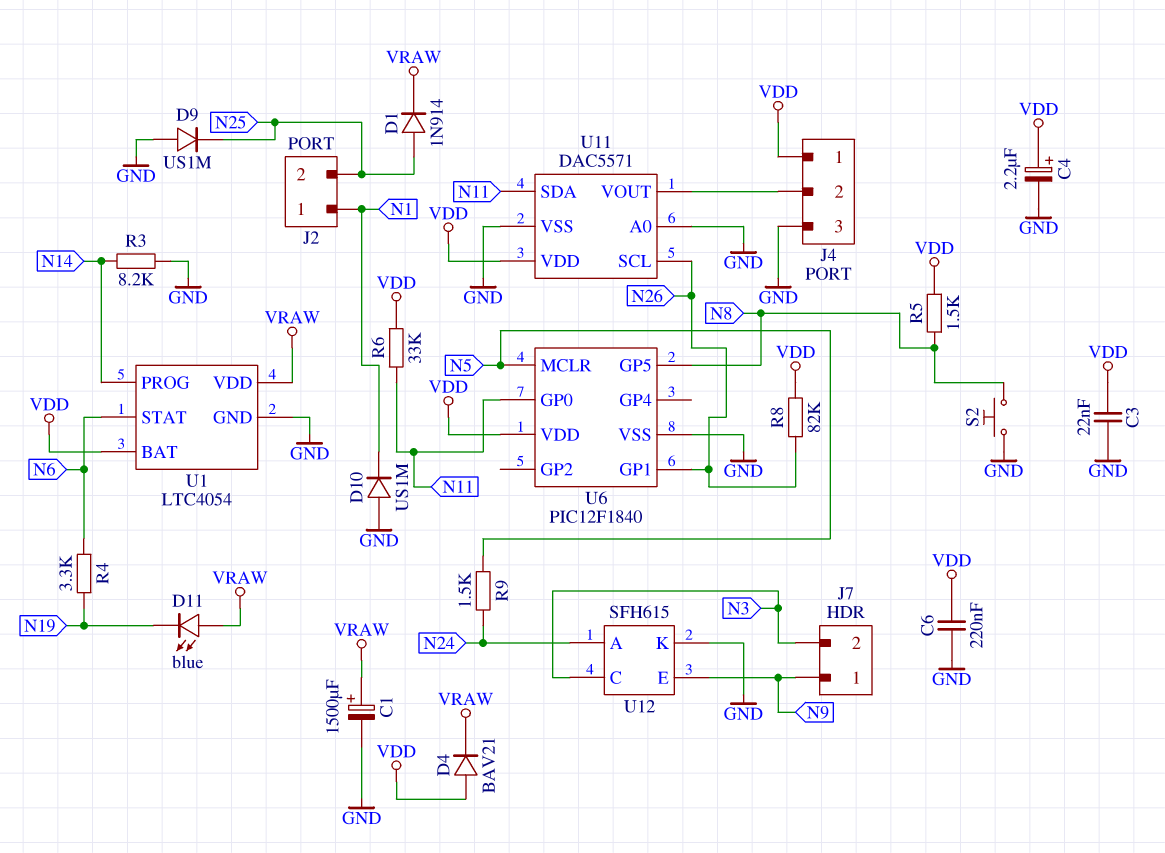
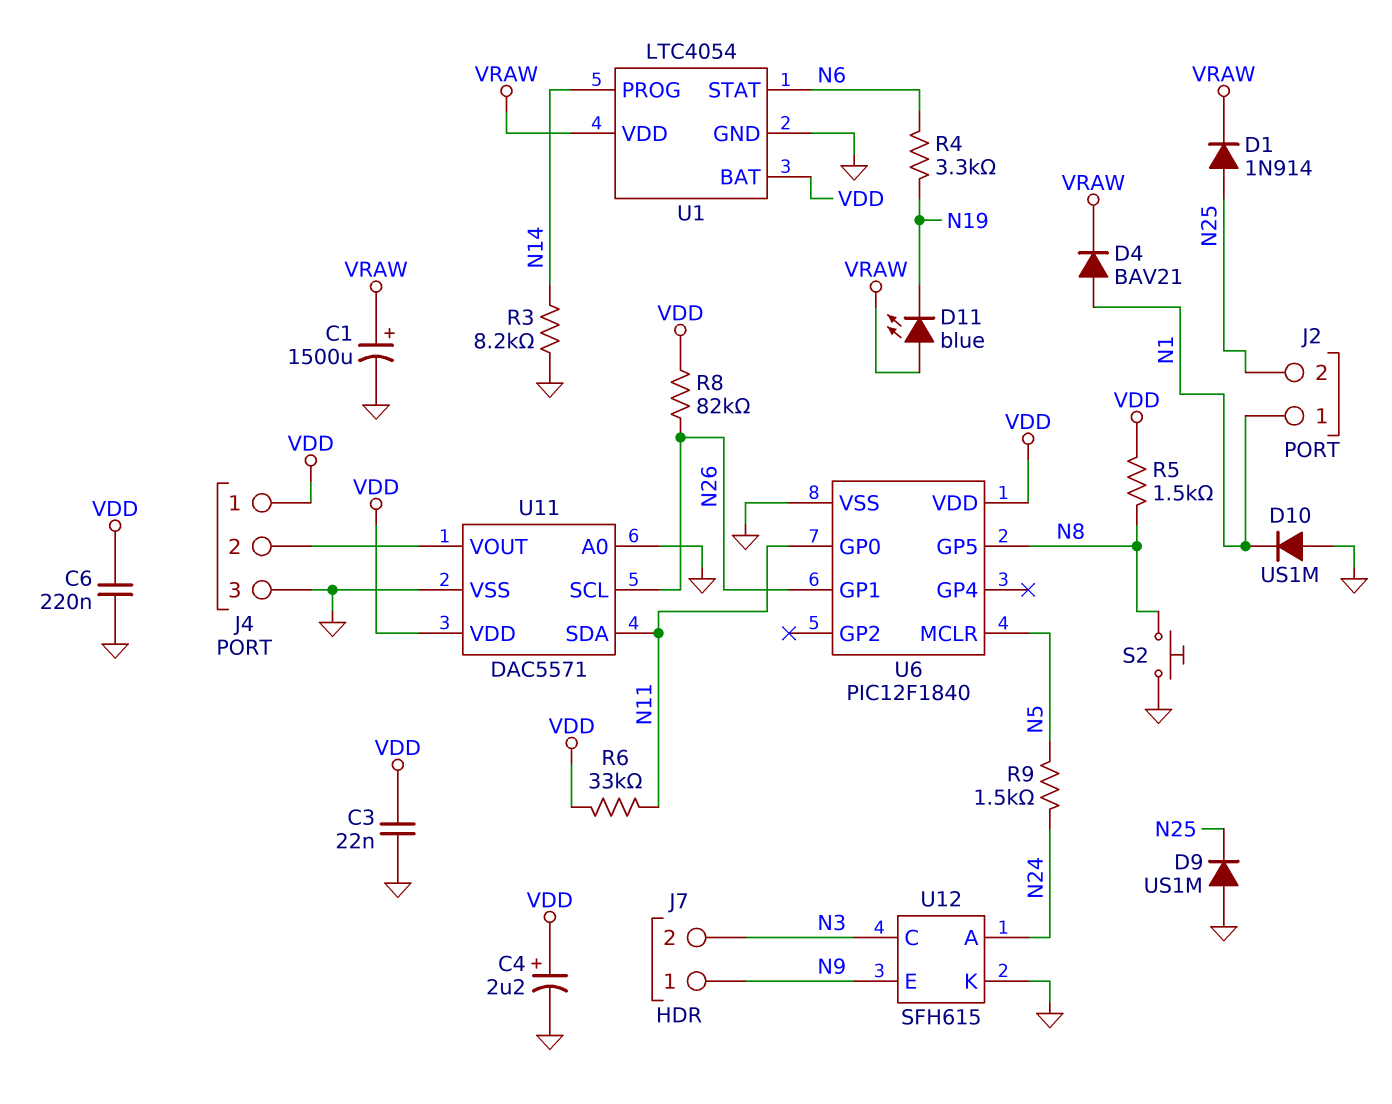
D4: diode BAV21 (A VDD, K VRAW) -> diode BAV21 (A N1, K VRAW)

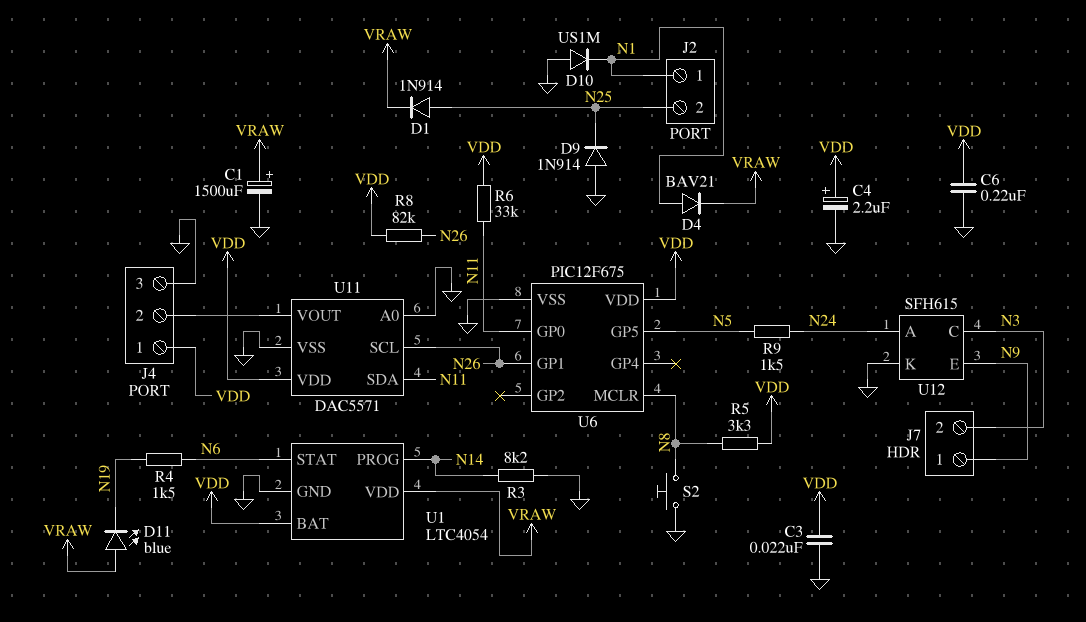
D9: diode US1M (A GND, K N25) -> diode 1N914 (A GND, K N25)
R4: 3.3k (N6, N19) -> 1.5k (N6, N19)
R5: 1.5k (N8, VDD) -> 3.3k (N8, VDD)
U6: PIC12F1840 -> PIC12F675
U6 pin GP5: N8 -> N5
U6 pin MCLR: N5 -> N8

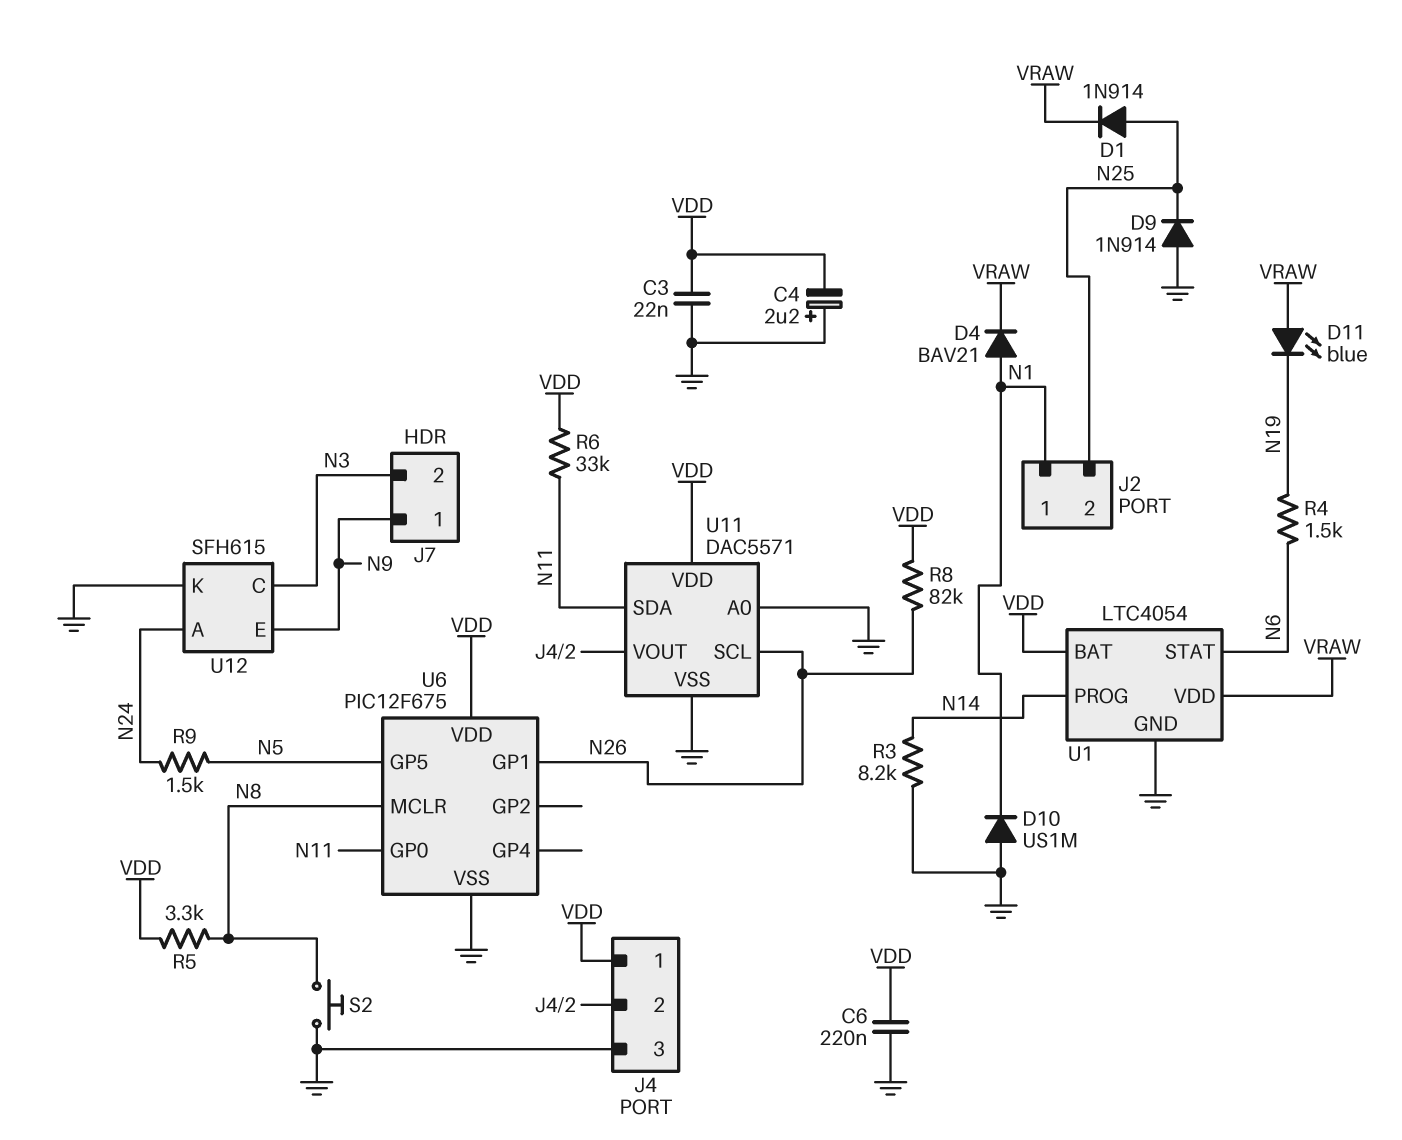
C1: 1500uF (plus VRAW, minus GND) -> none
C4: 2.2uF (plus VDD, minus GND) -> 2.2uF (plus GND, minus VDD)

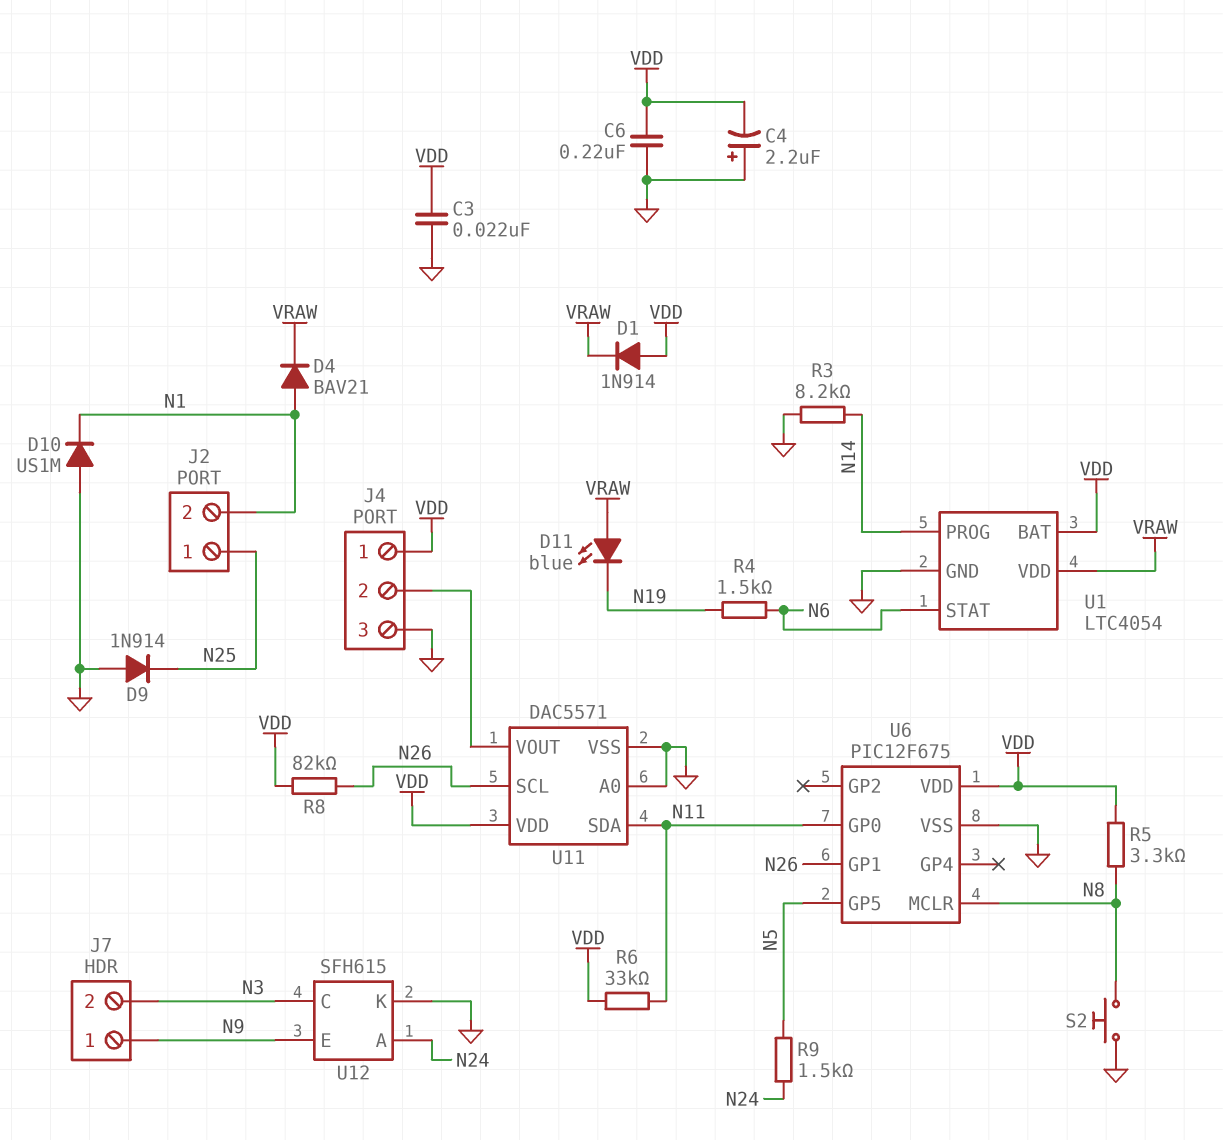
D1: diode 1N914 (A N25, K VRAW) -> diode 1N914 (A VDD, K VRAW)
J2 pin 1: N1 -> N25
J2 pin 2: N25 -> N1

